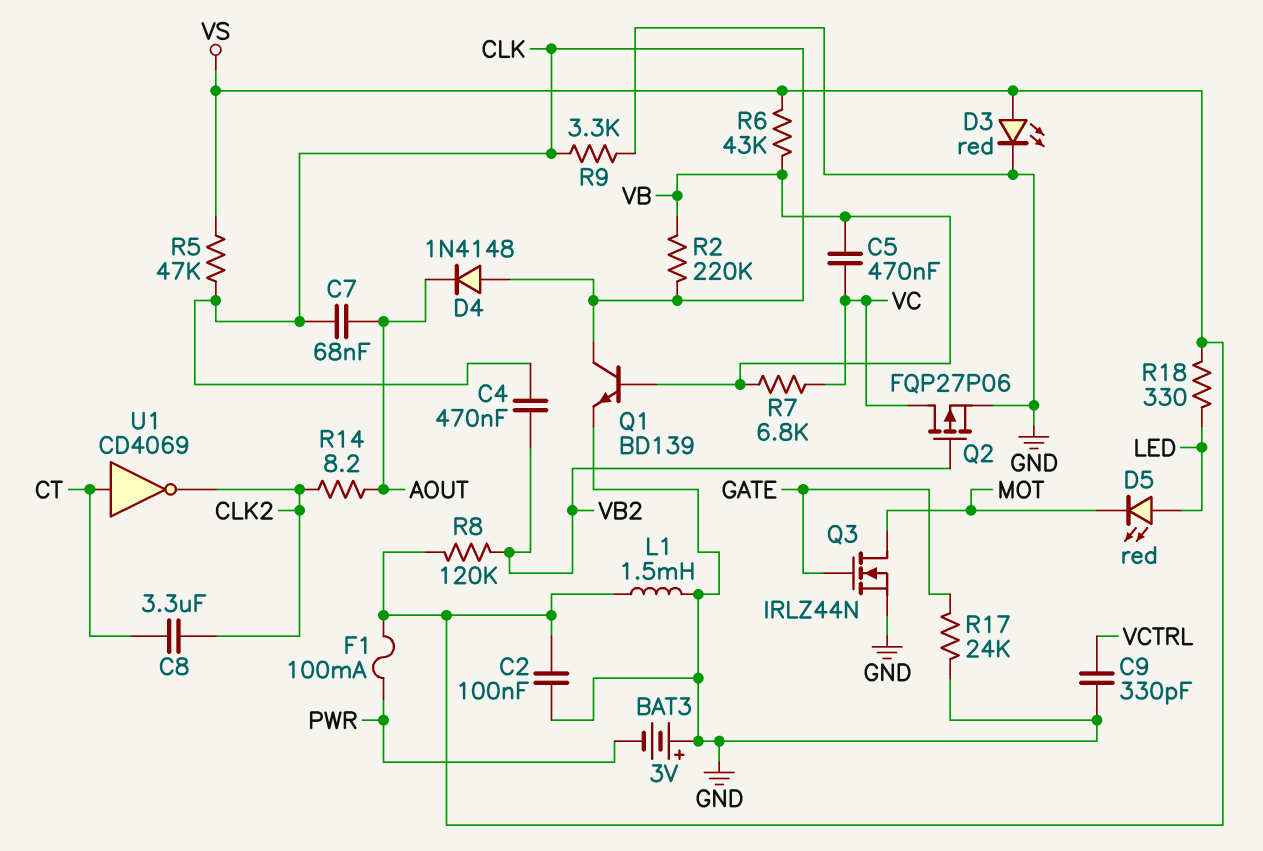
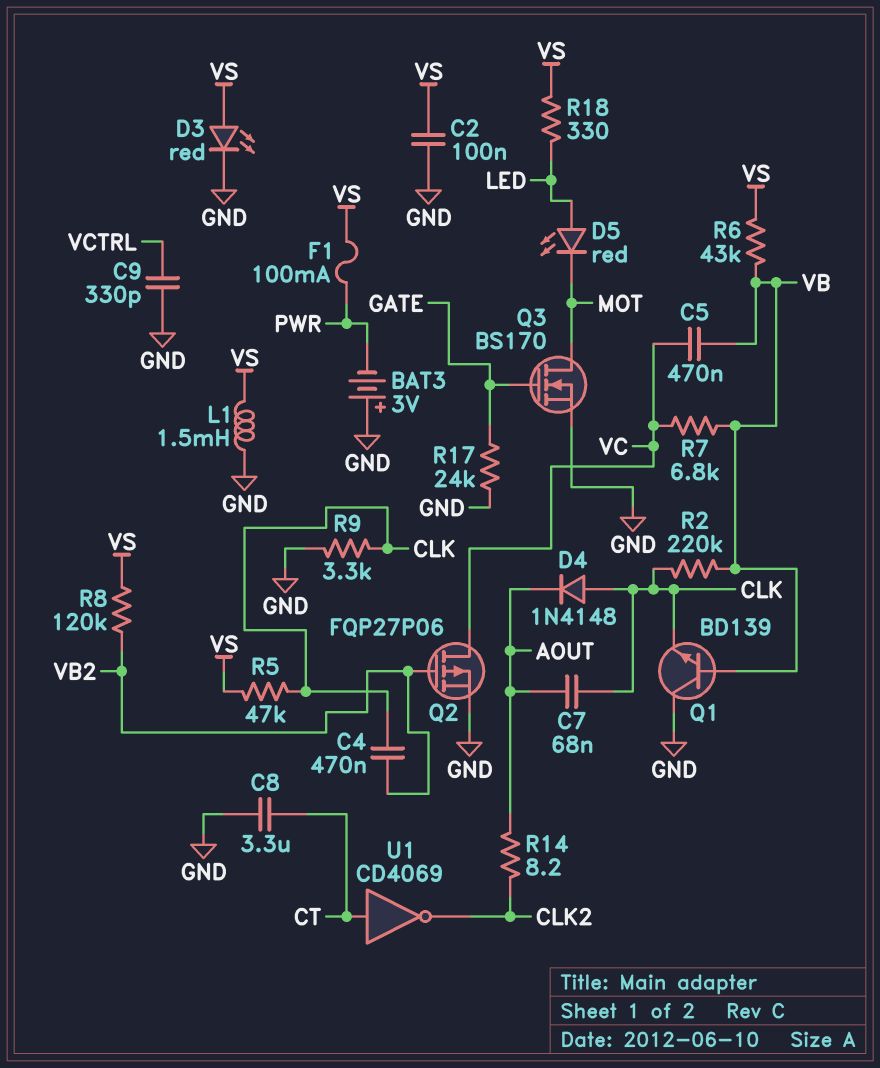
C8: 3.3uF (CLK2, CT) -> 3.3uF (CT, GND)
Q1: NPN BD139 (B VB, C CLK, E GND) -> NPN BD139 (B VB, C GND, E CLK)
Q3: NMOS IRLZ44N (G GATE, D MOT, S GND) -> NMOS BS170 (G GATE, D MOT, S GND)

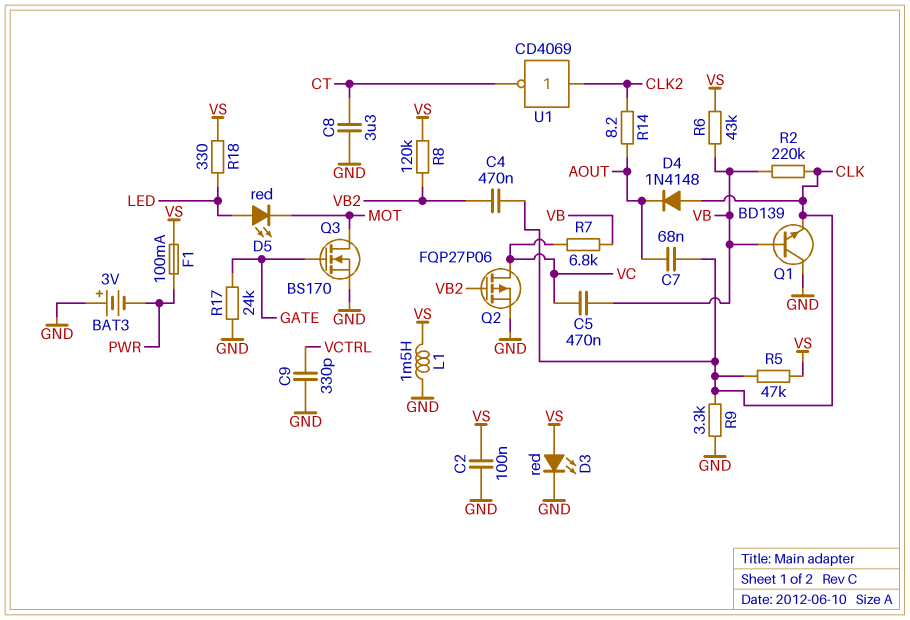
U1: NOT CD4069 (in CT, out CLK2) -> NOT CD4069 (in CLK2, out CT)

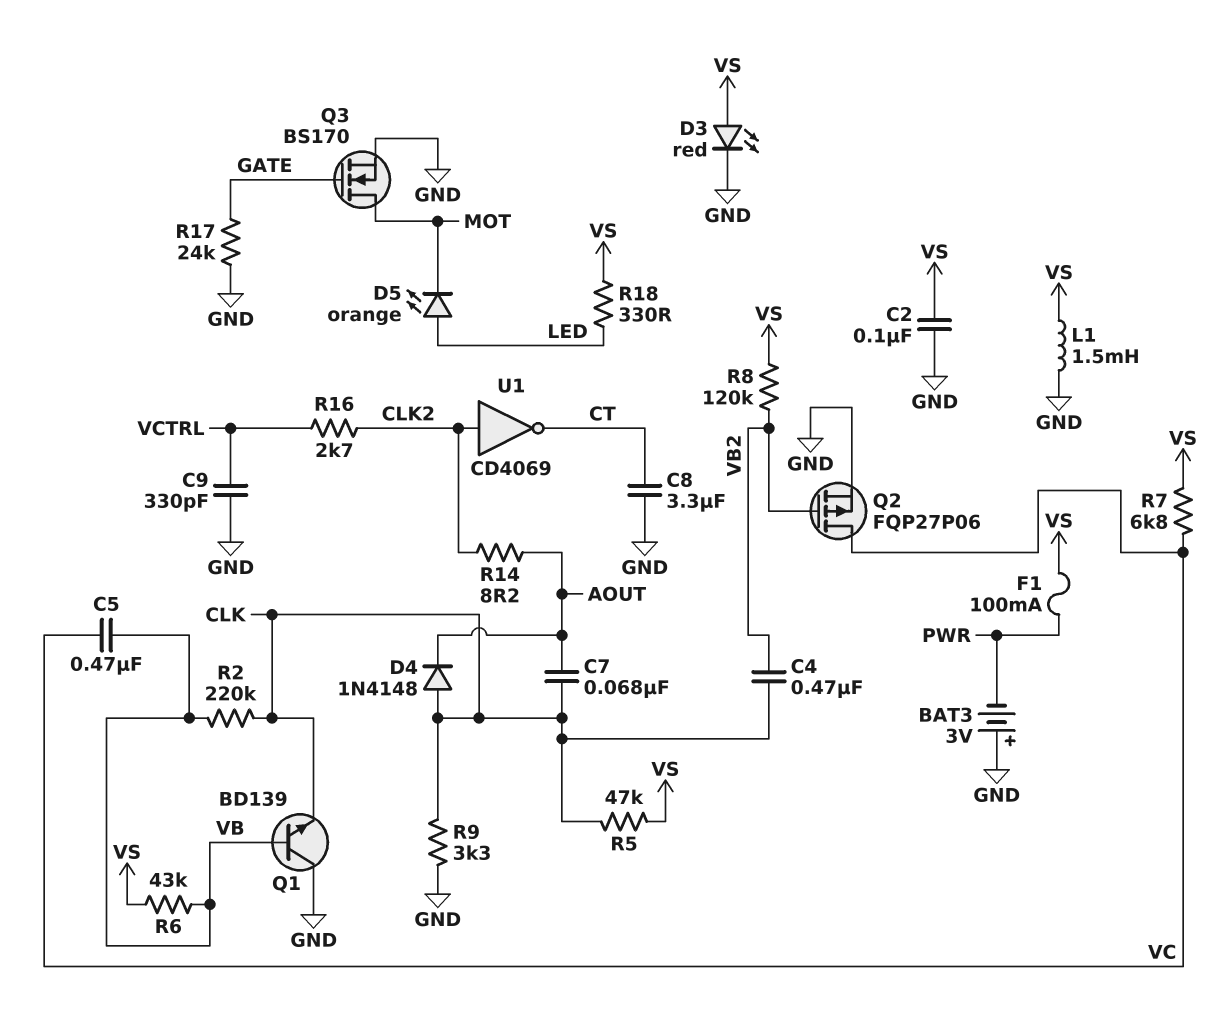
D5: LED red (A LED, K MOT) -> LED orange (A LED, K MOT)
R7: 6.8k (VB, VC) -> 6.8k (VC, VS)
R16: none -> 2.7k (CLK2, VCTRL)

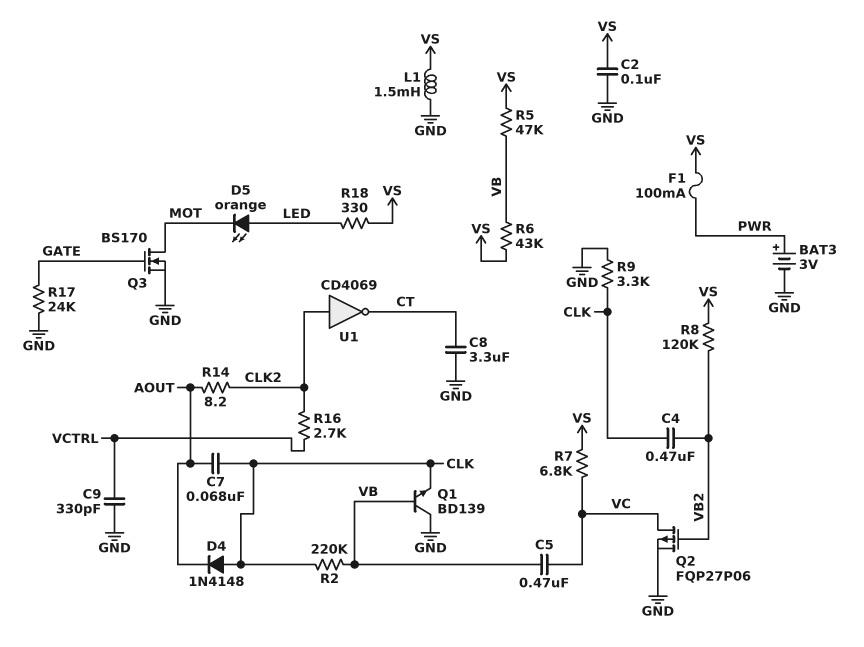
BAT3: 3V (plus GND, minus PWR) -> 3V (plus PWR, minus GND)
D3: LED red (A VS, K GND) -> none
R5: 47k (CLK, VS) -> 47k (VB, VS)

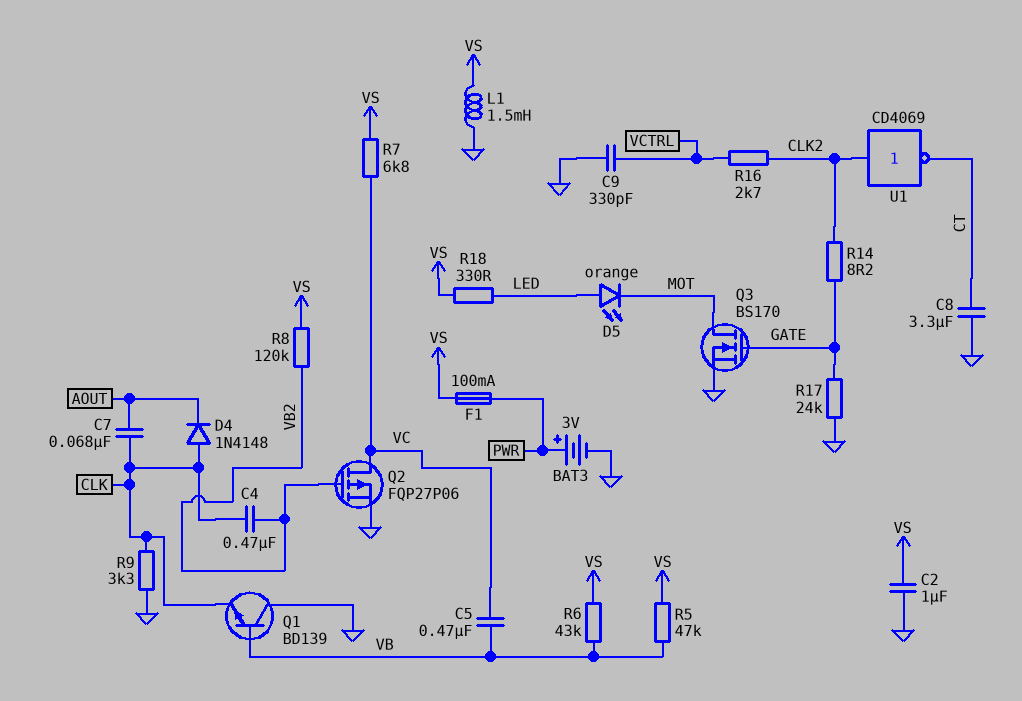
C2: 100nF (GND, VS) -> 1uF (GND, VS)
R2: 220k (CLK, VB) -> none
R14: 8.2 (AOUT, CLK2) -> 8.2 (CLK2, GATE)

